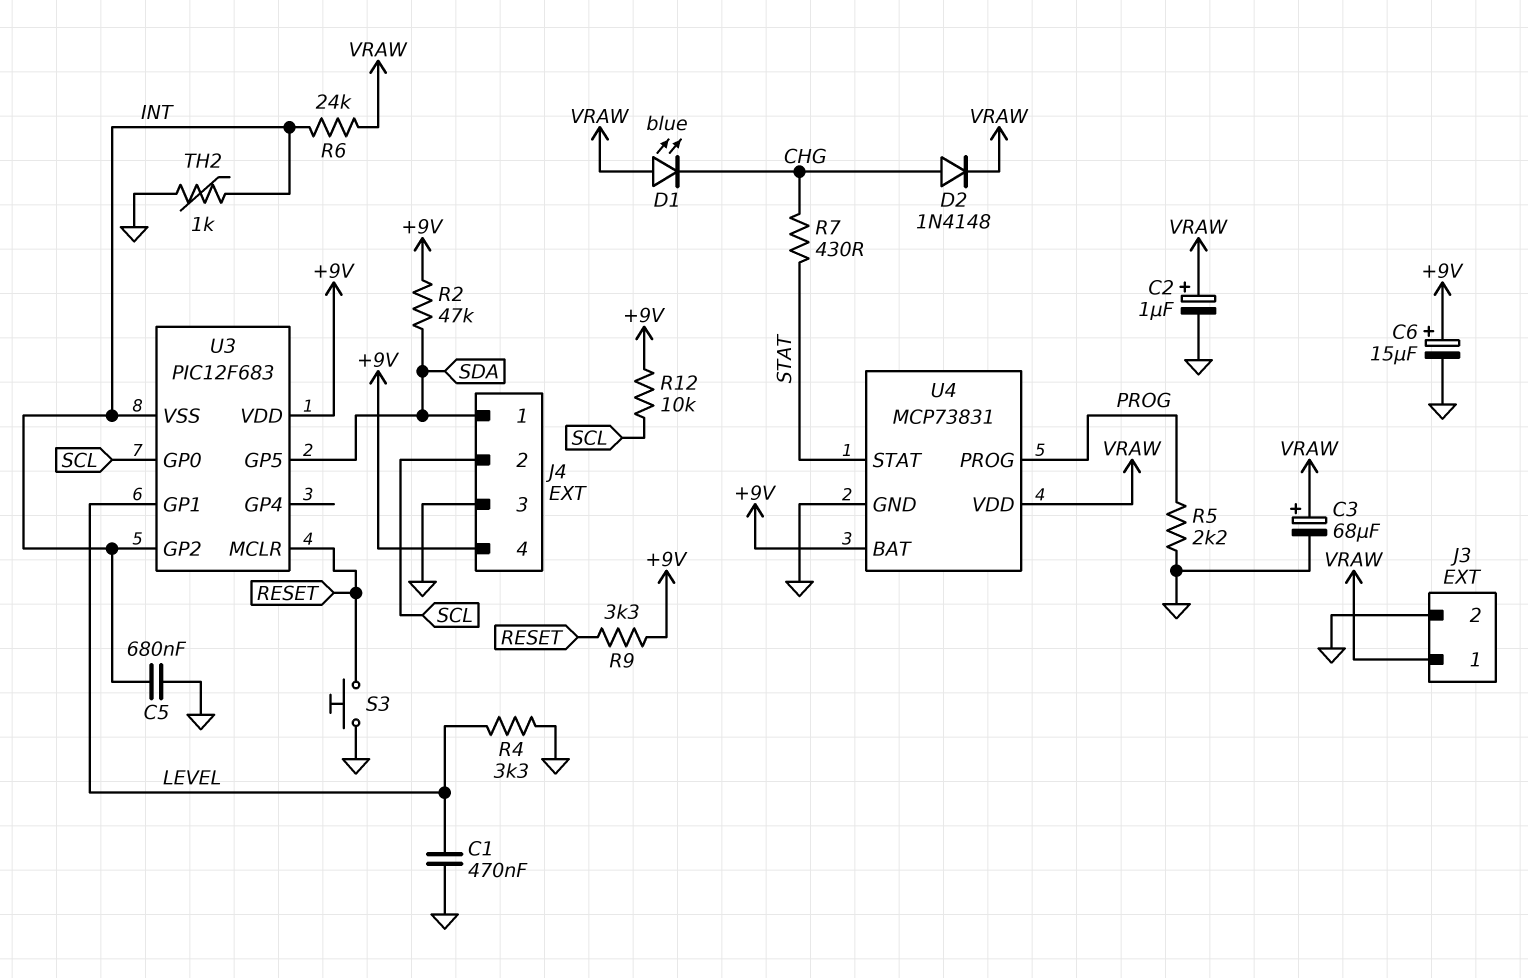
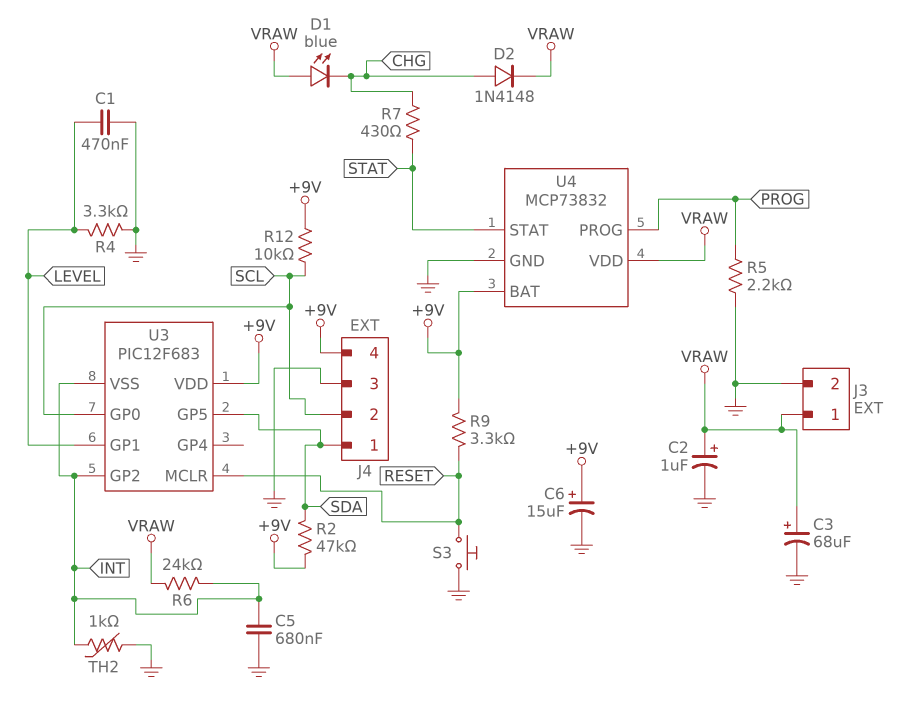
U4: MCP73831 -> MCP73832

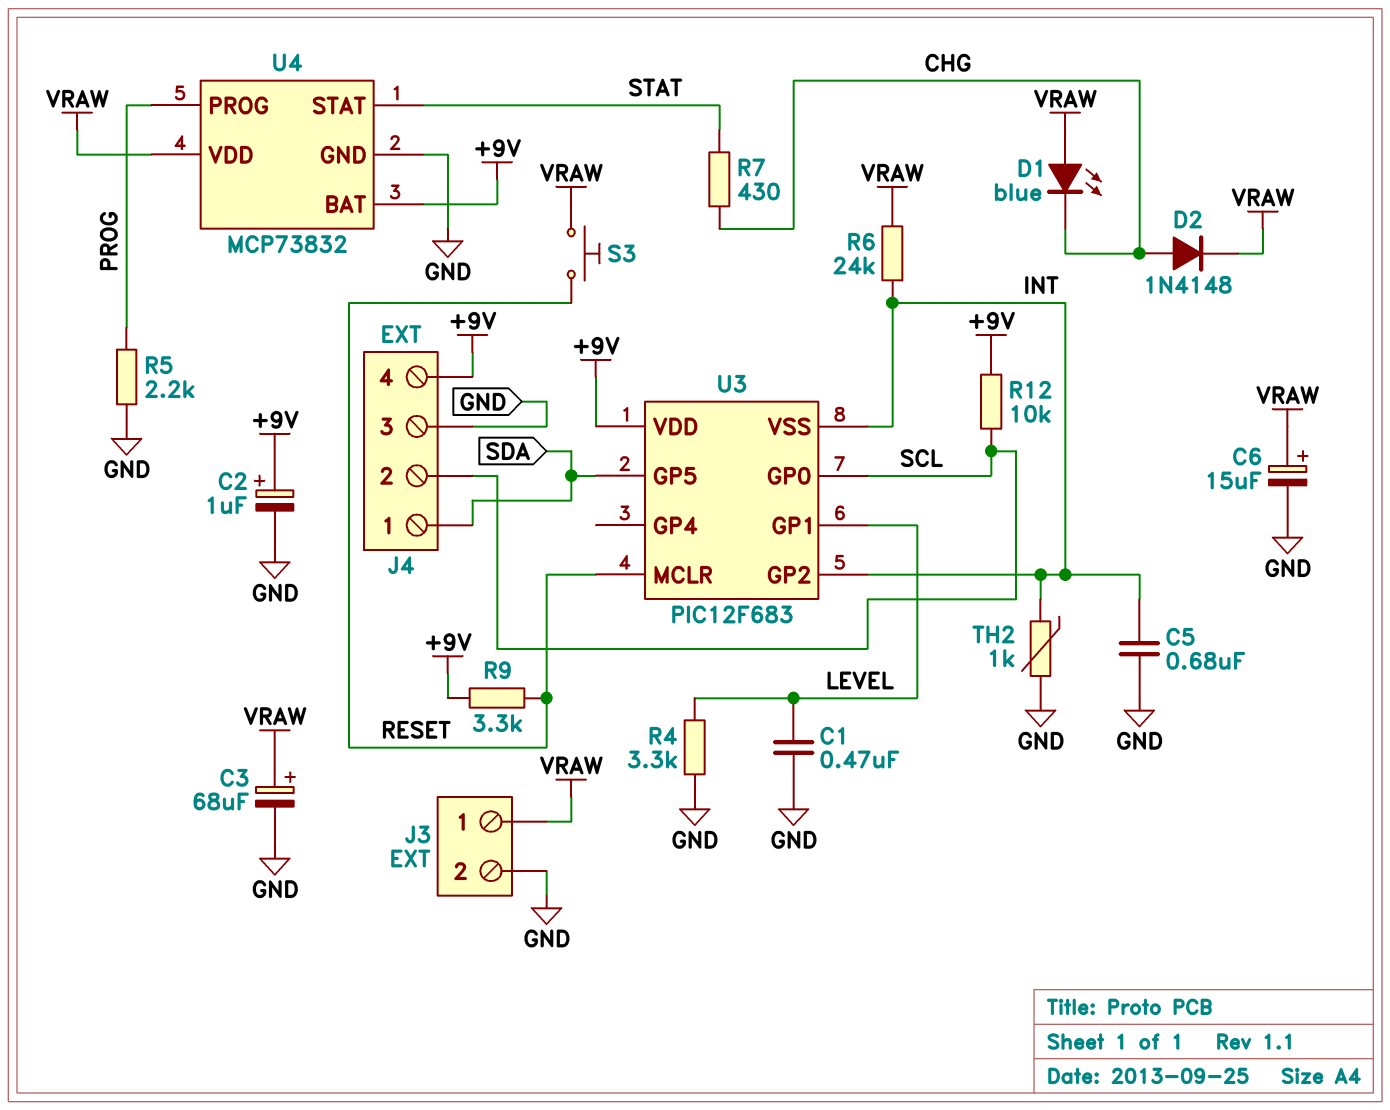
C2: 1uF (plus VRAW, minus GND) -> 1uF (plus +9V, minus GND)
C6: 15uF (plus +9V, minus GND) -> 15uF (plus VRAW, minus GND)
R2: 47k (+9V, SDA) -> none
S3: button (GND, RESET) -> button (RESET, VRAW)

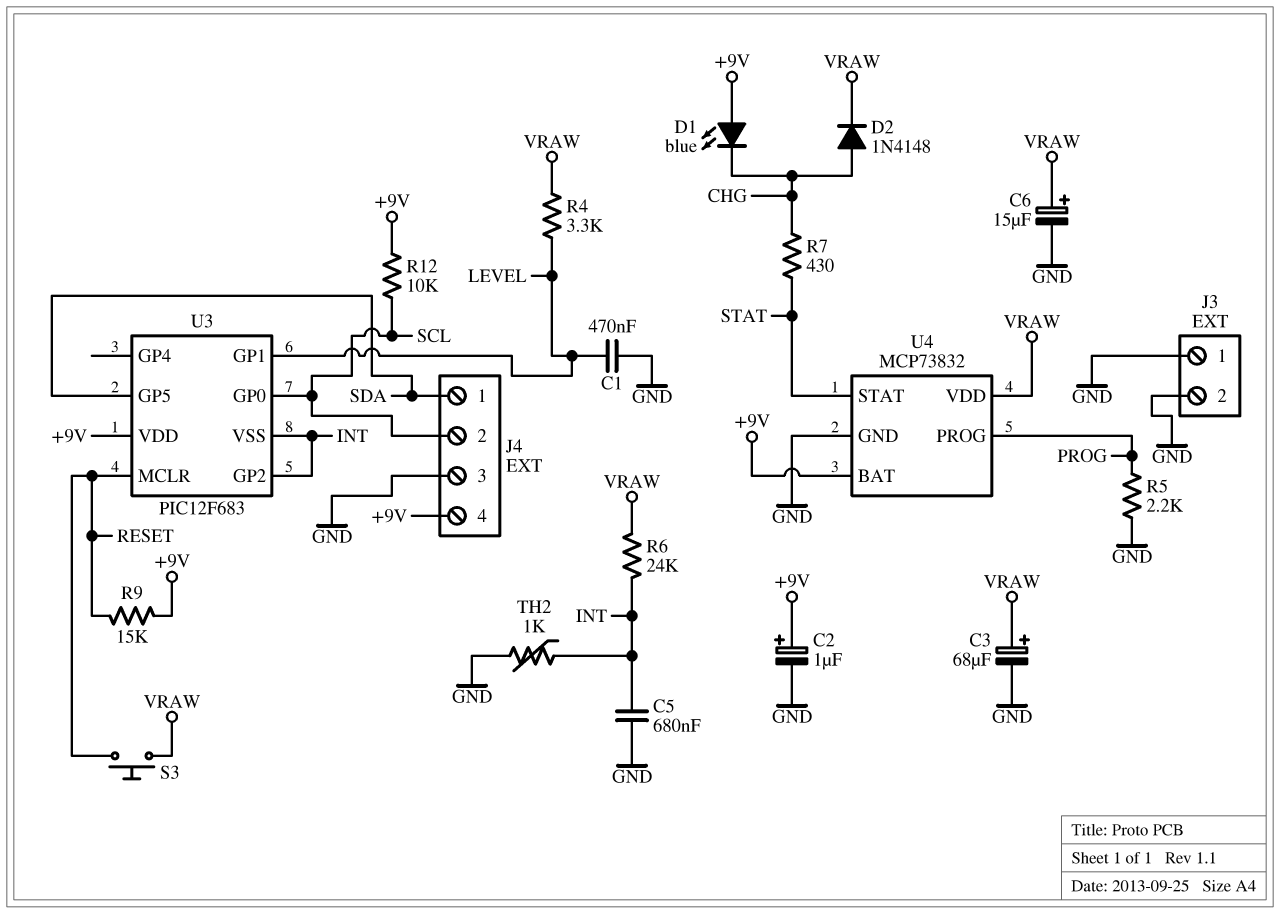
D1: LED blue (A VRAW, K CHG) -> LED blue (A +9V, K CHG)
J3 pin 1: VRAW -> GND
R4: 3.3k (GND, LEVEL) -> 3.3k (LEVEL, VRAW)
R9: 3.3k (+9V, RESET) -> 15k (+9V, RESET)

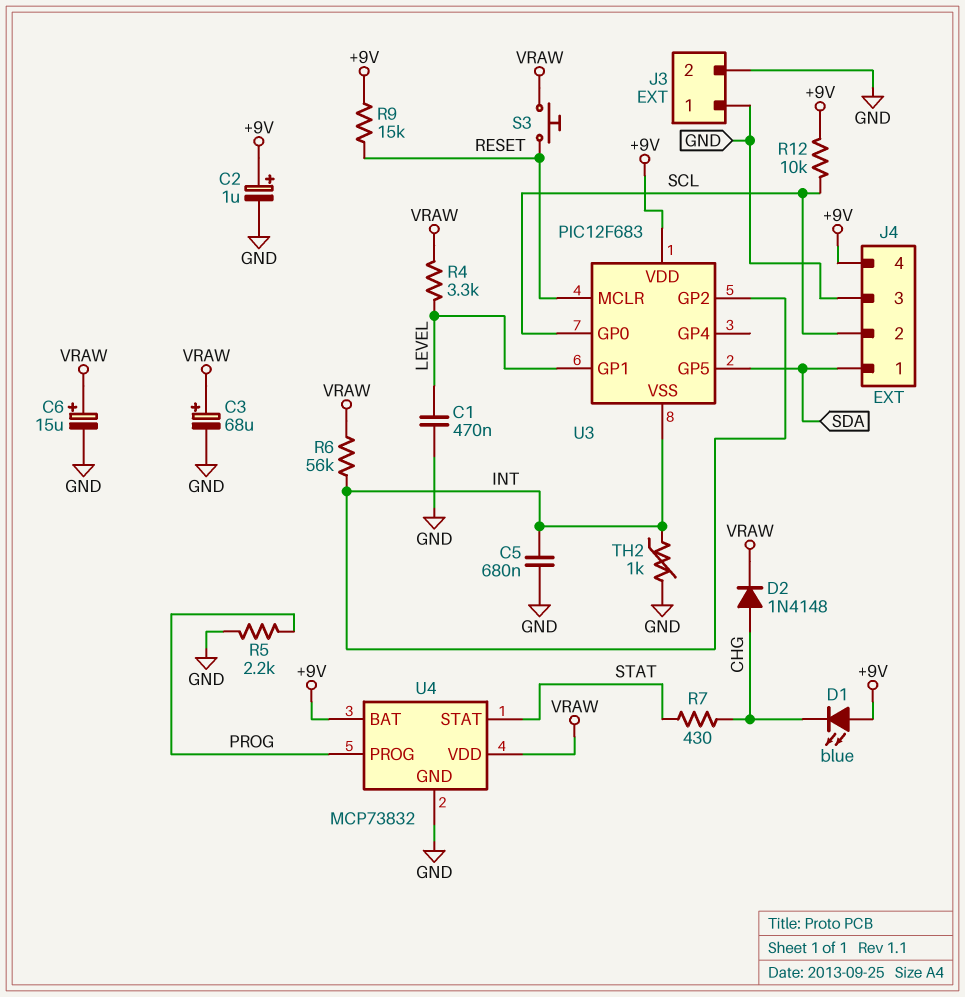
R6: 24k (INT, VRAW) -> 56k (INT, VRAW)

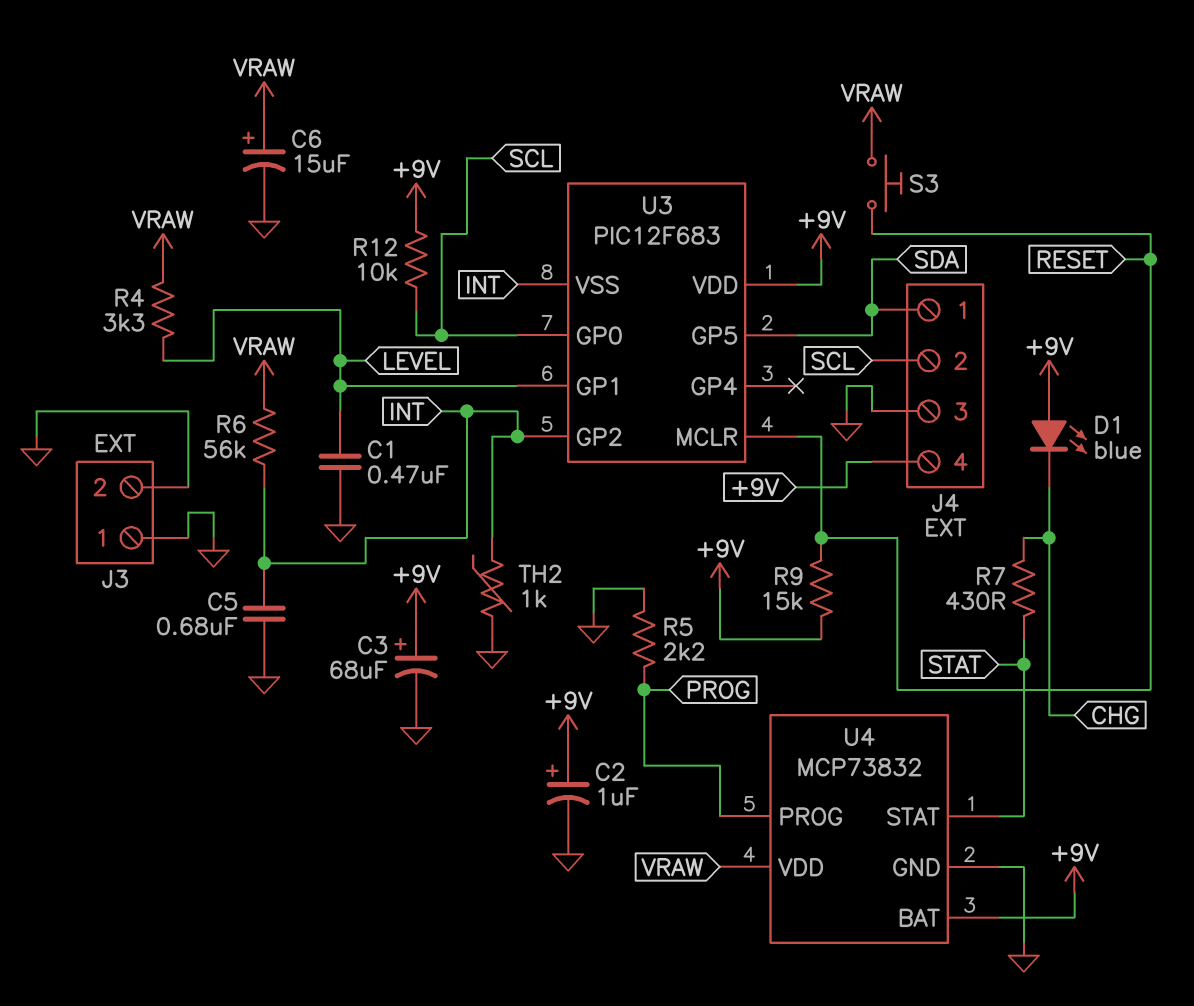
C3: 68uF (plus VRAW, minus GND) -> 68uF (plus +9V, minus GND)
D2: diode 1N4148 (A CHG, K VRAW) -> none

